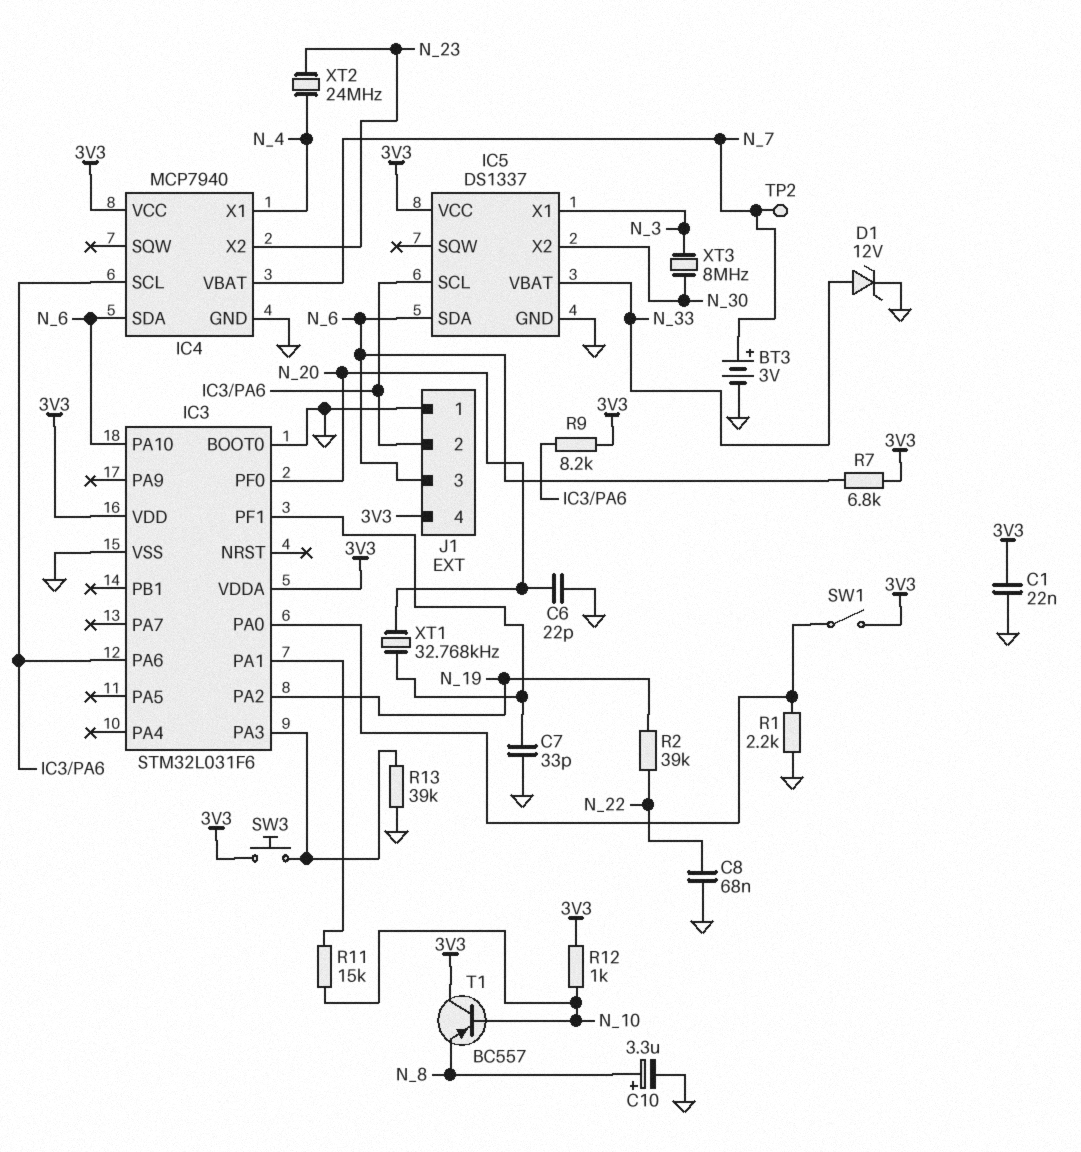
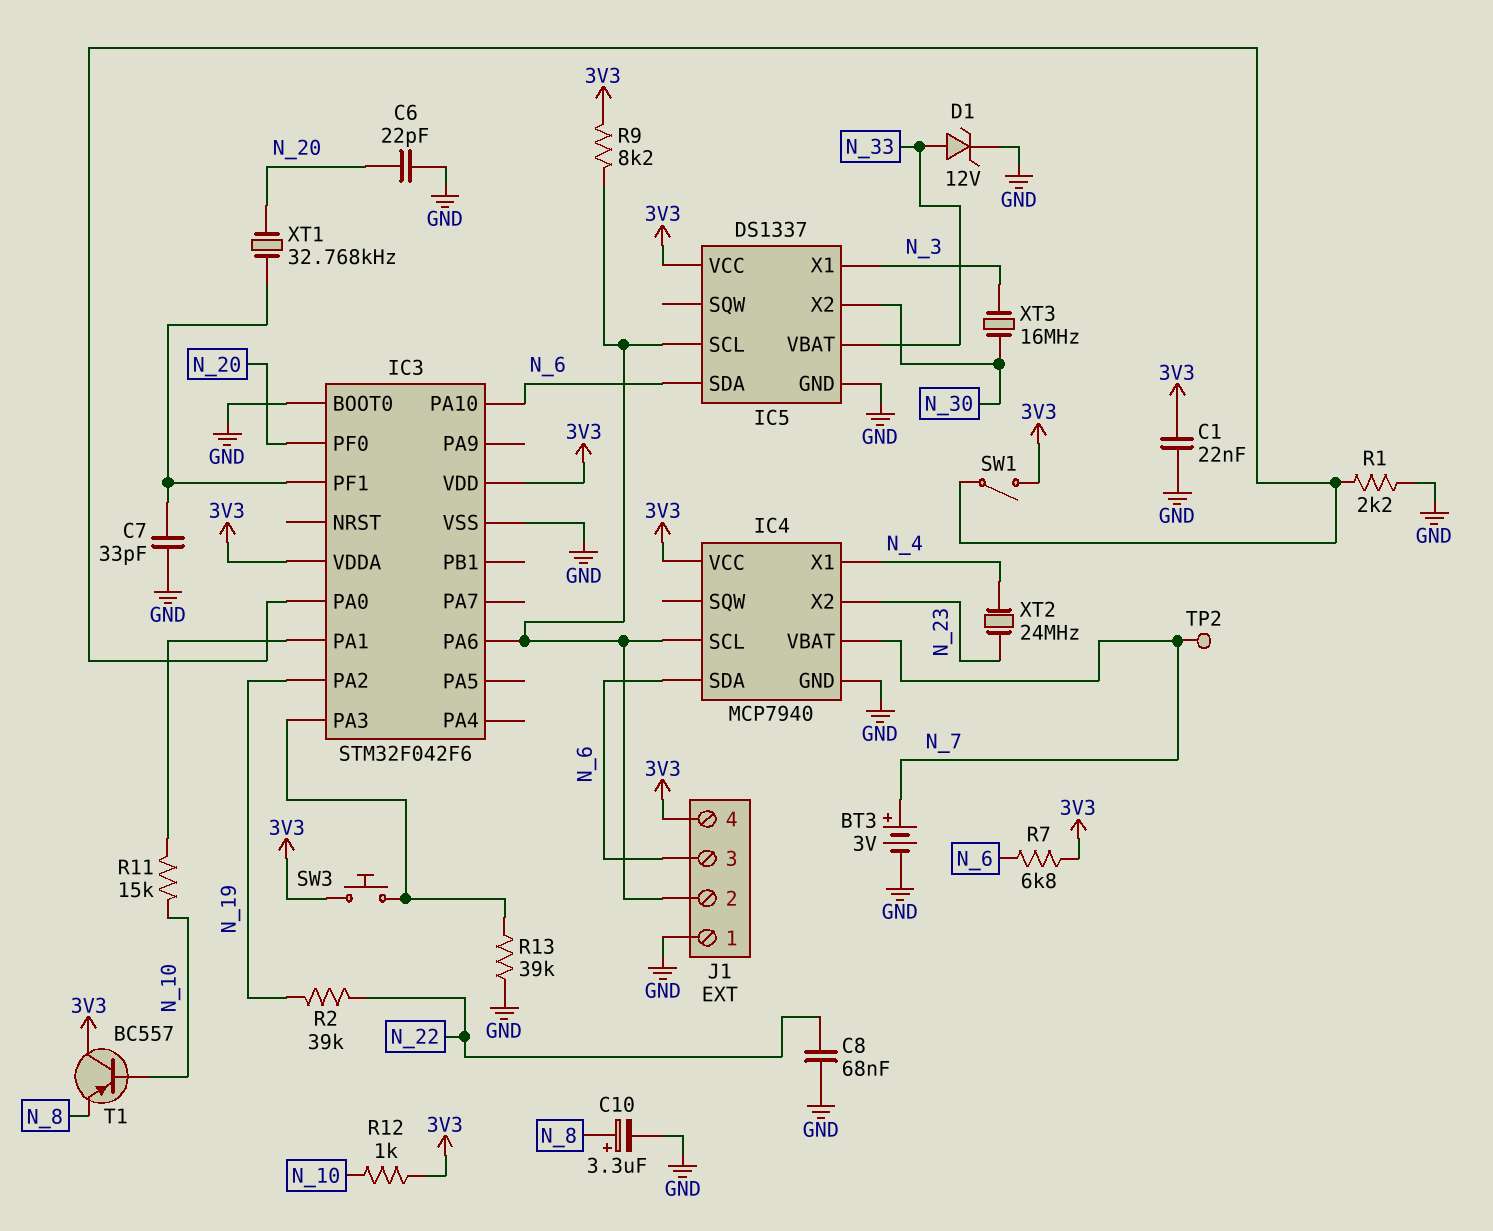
IC3: STM32L031F6 -> STM32F042F6
XT3: 8MHz (N_3, N_30) -> 16MHz (N_3, N_30)

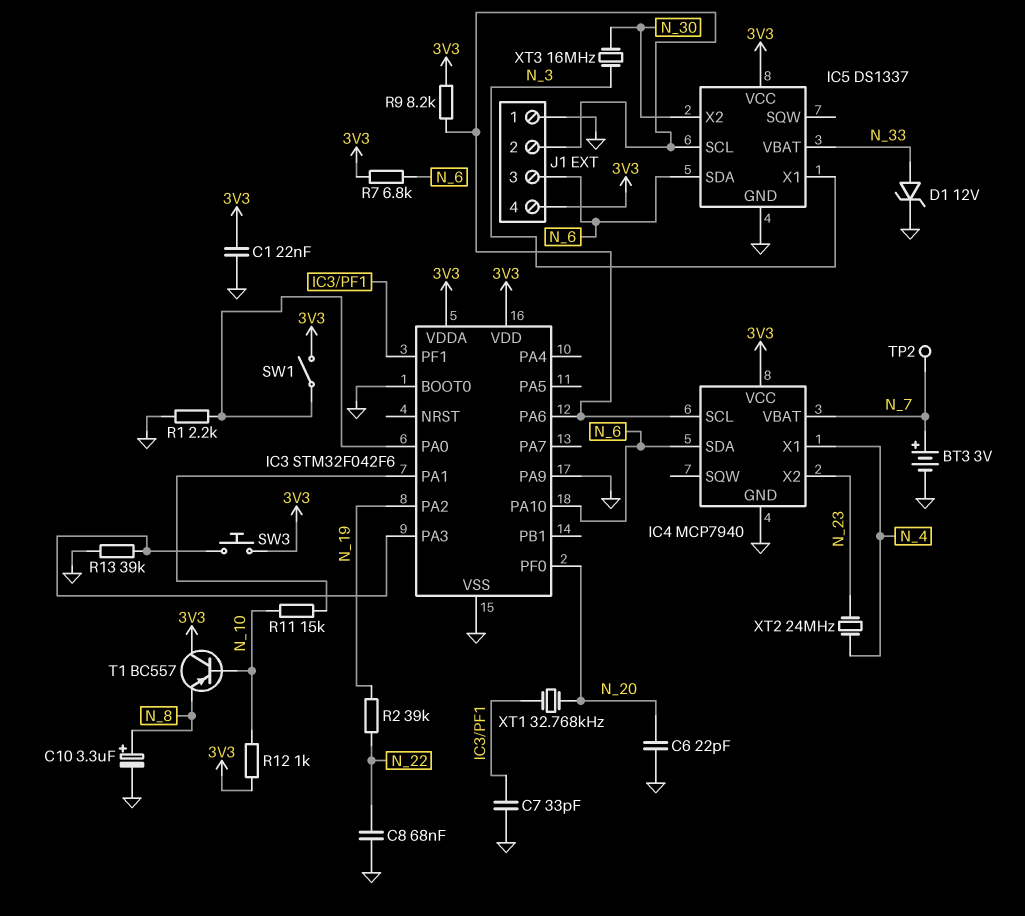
IC3 pin PA9: none -> GND

